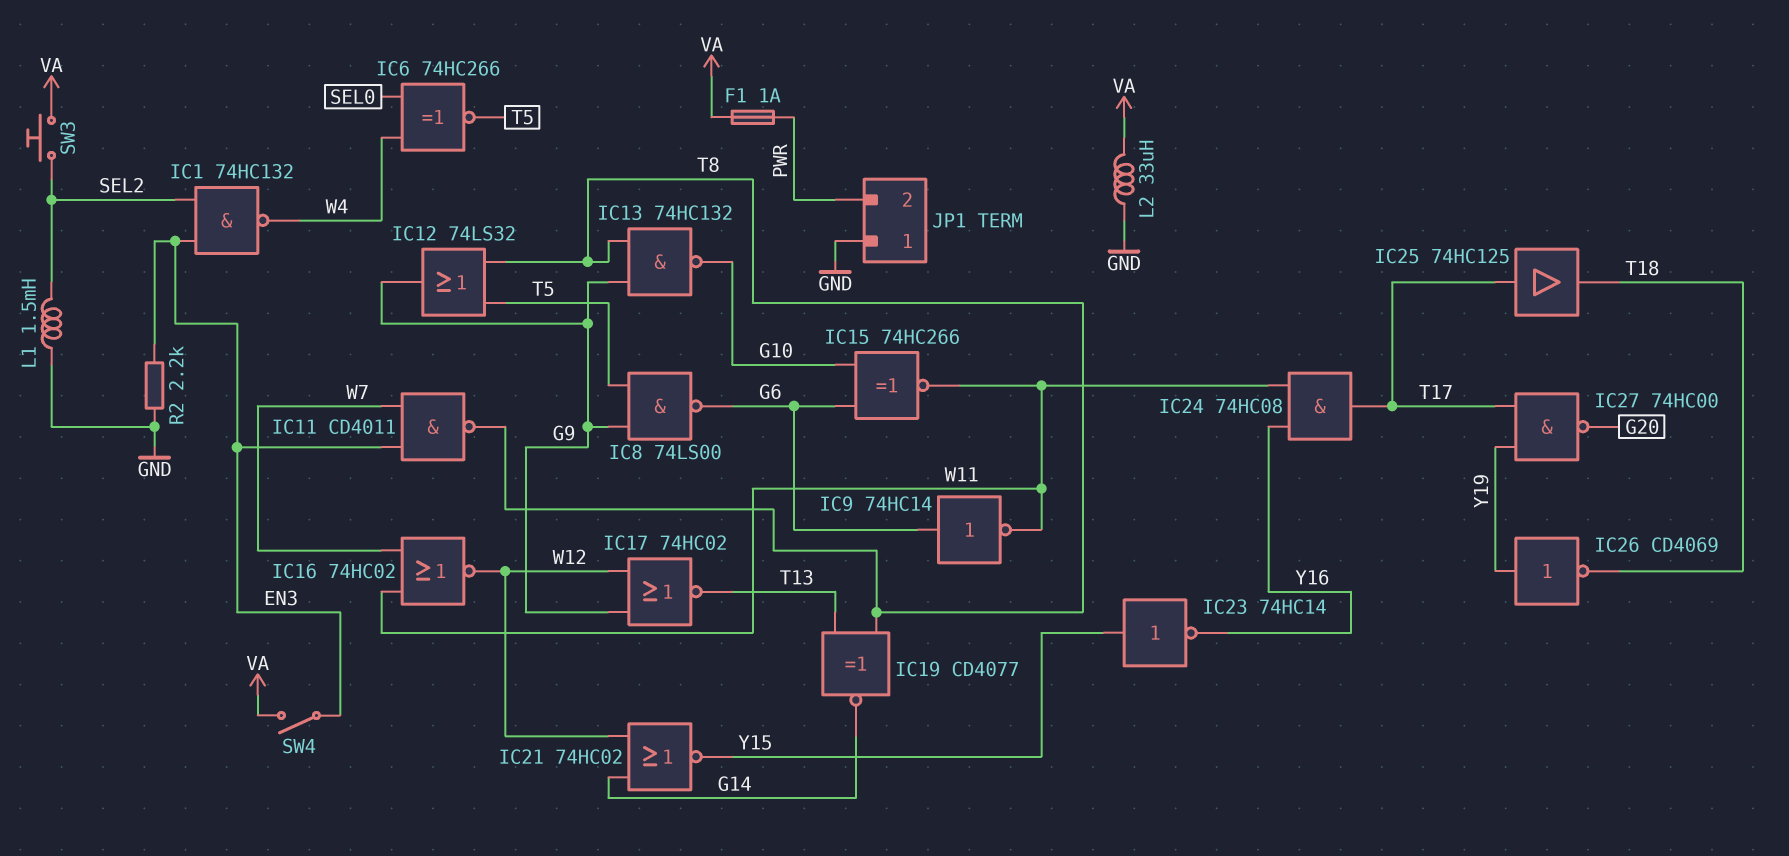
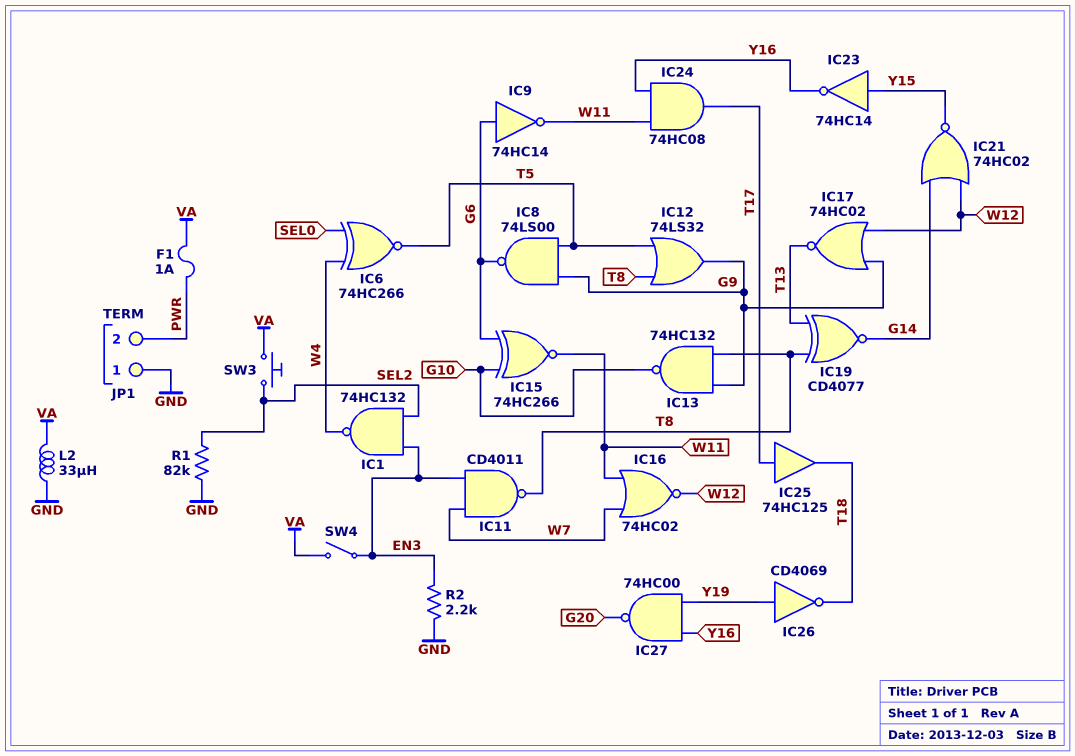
IC27: NAND 74HC00 (in T17, in Y19, out G20) -> NAND 74HC00 (in Y16, in Y19, out G20)
L1: 1.5mH (GND, SEL2) -> none
R1: none -> 82k (GND, SEL2)

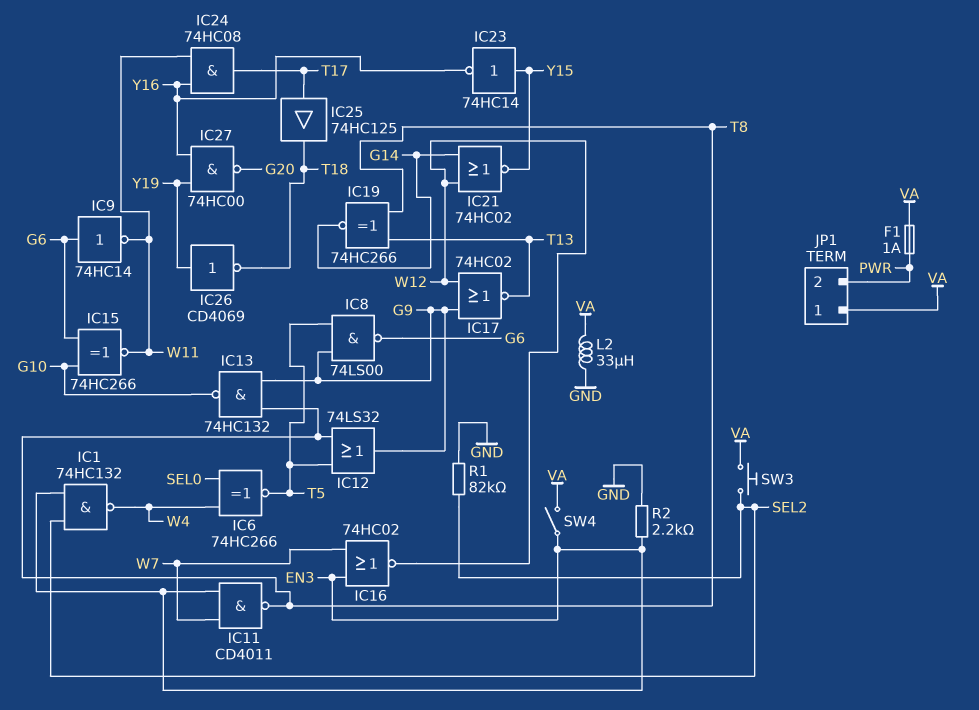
IC16: NOR 74HC02 (in W7, in W11, out W12) -> NOR 74HC02 (in EN3, in W7, out W12)
IC19: XNOR CD4077 (in T8, in T13, out G14) -> XNOR 74HC266 (in T8, in T13, out G14)
JP1 pin 1: GND -> VA

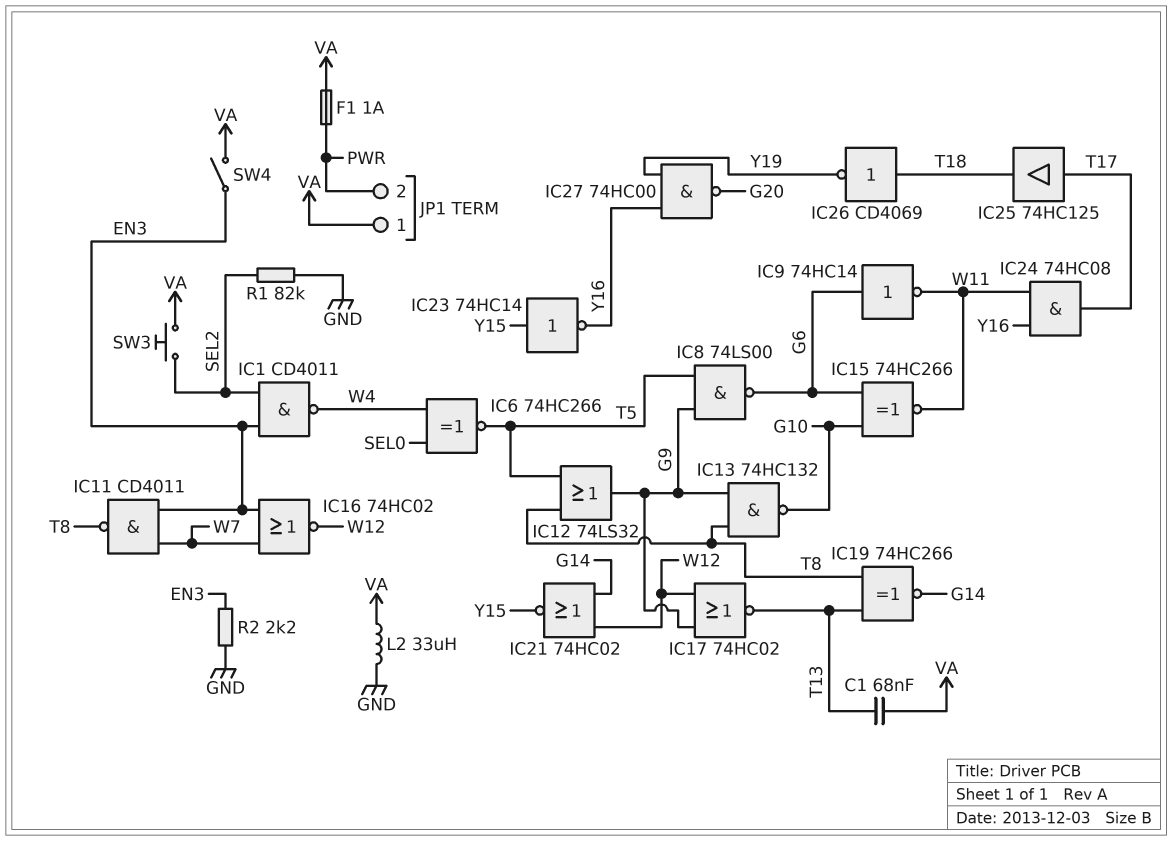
C1: none -> 68nF (T13, VA)
IC1: NAND 74HC132 (in EN3, in SEL2, out W4) -> NAND CD4011 (in EN3, in SEL2, out W4)
IC26: NOT CD4069 (in Y19, out T18) -> NOT CD4069 (in T18, out Y19)

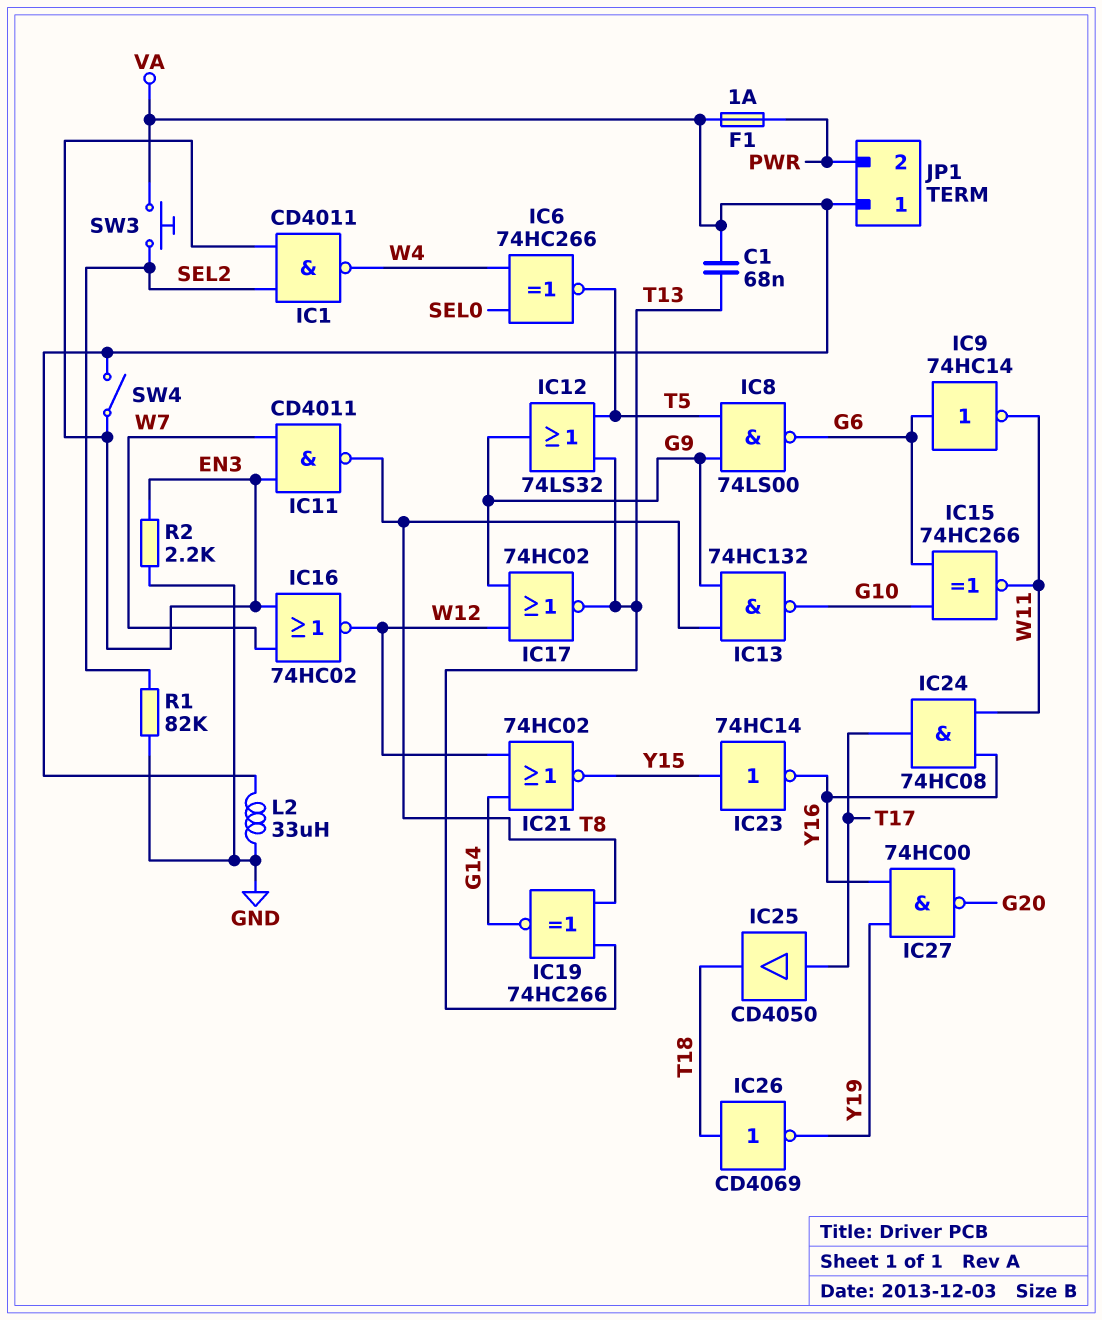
IC12: OR 74LS32 (in T5, in T8, out G9) -> OR 74LS32 (in T5, in T13, out G9)
IC25: buffer 74HC125 (in T17, out T18) -> buffer CD4050 (in T17, out T18)

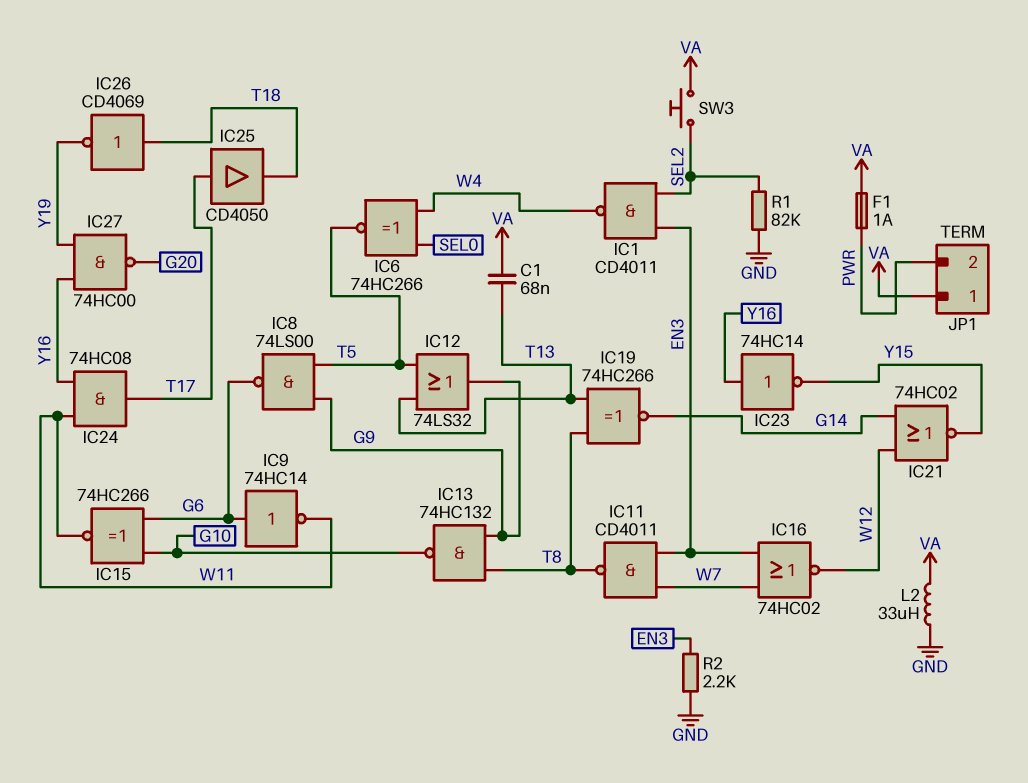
IC17: NOR 74HC02 (in G9, in W12, out T13) -> none
IC23: NOT 74HC14 (in Y15, out Y16) -> NOT 74HC14 (in Y16, out Y15)
SW4: switch (EN3, VA) -> none

